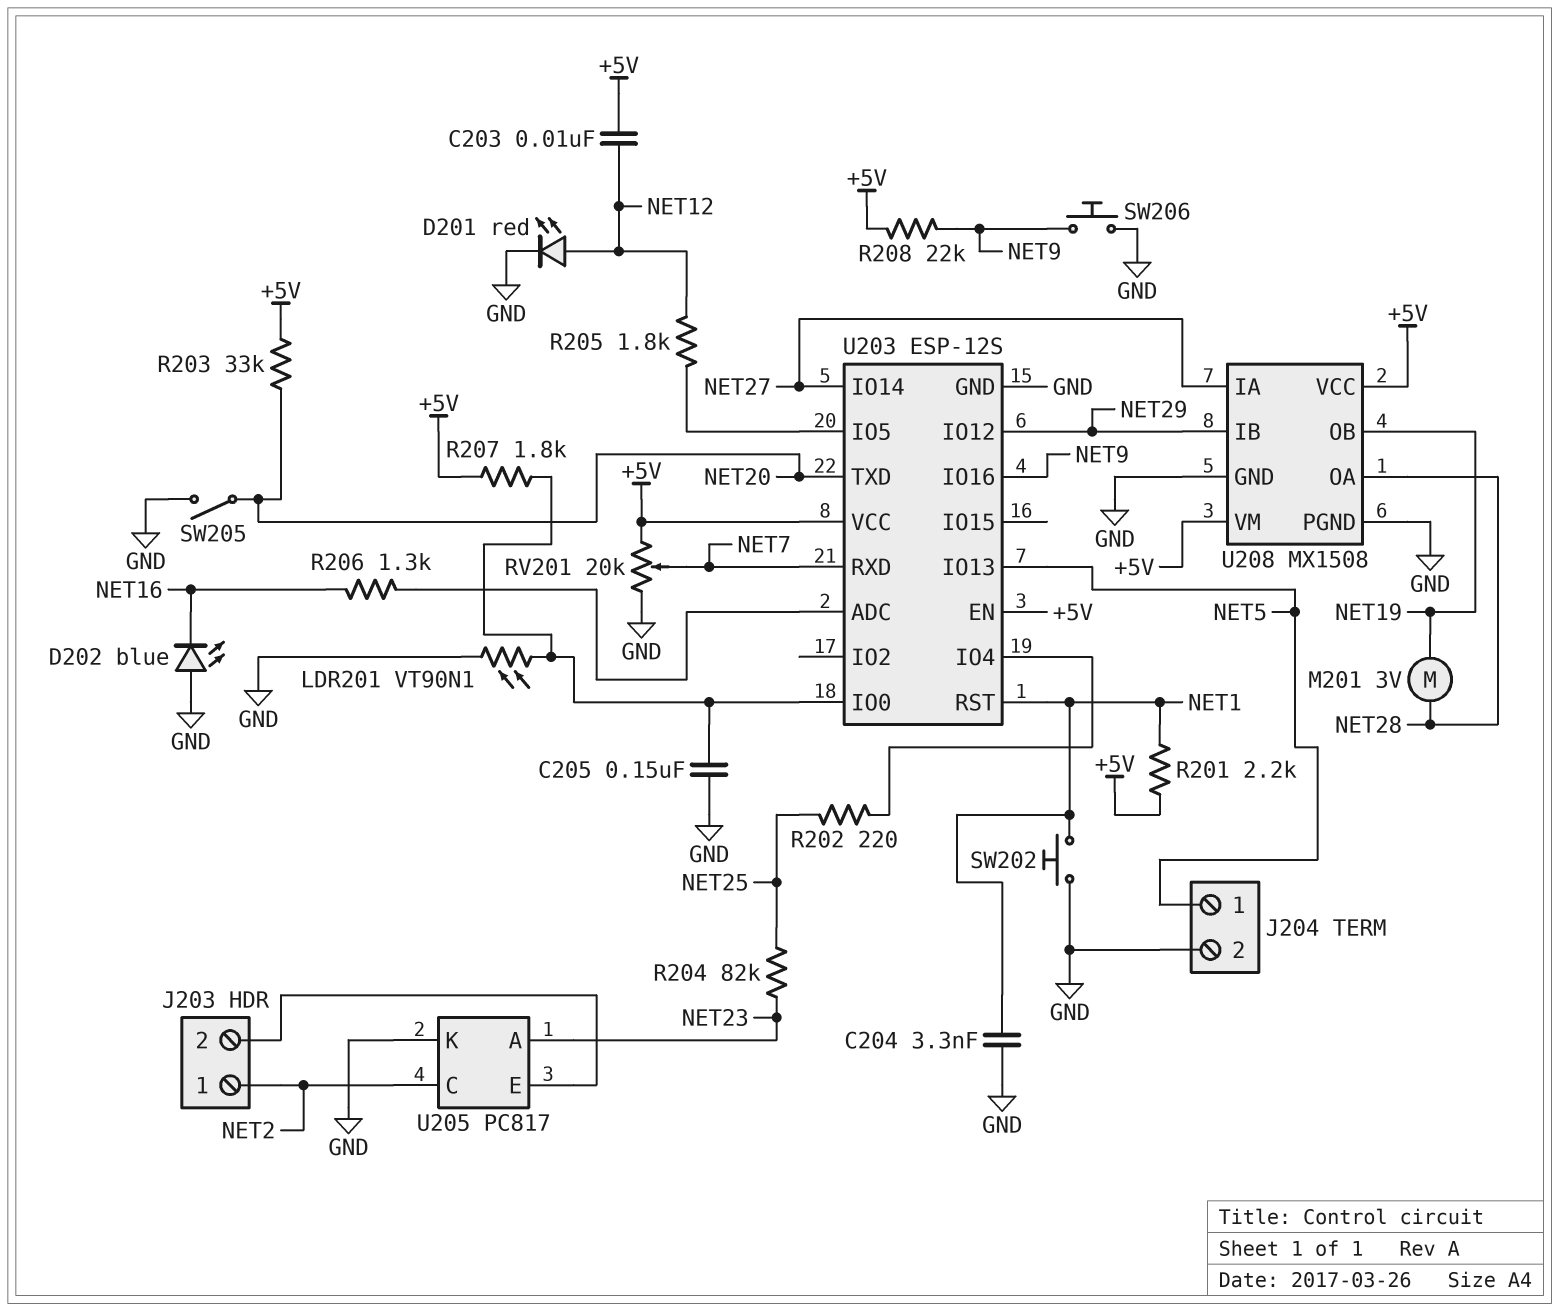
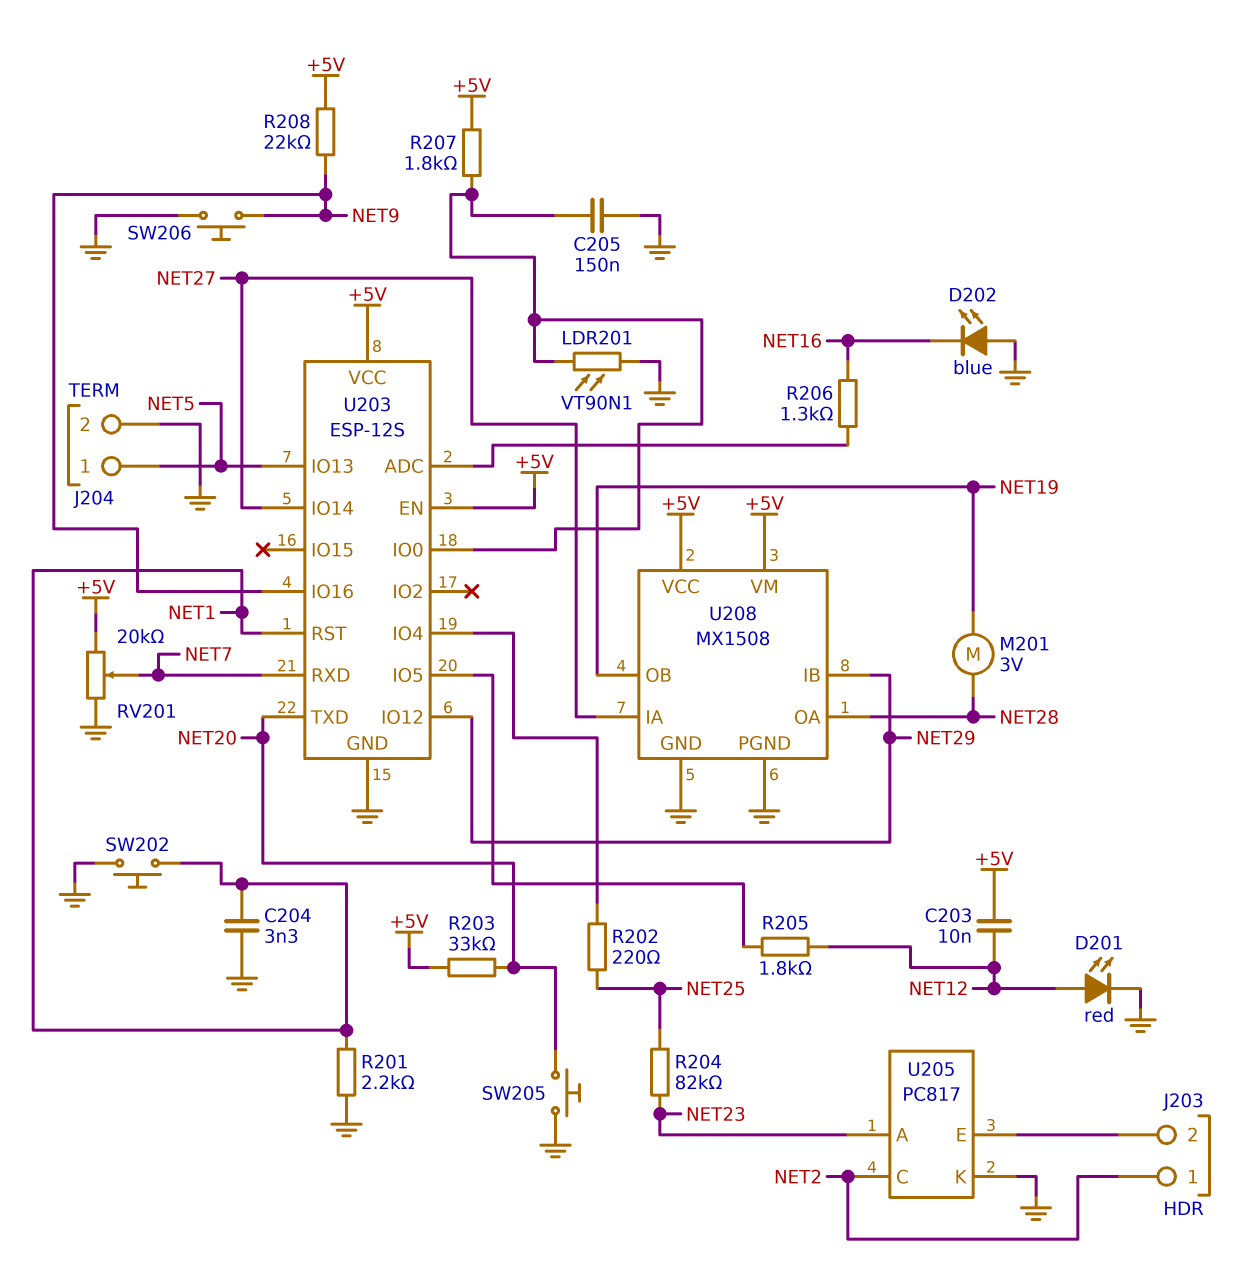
R201: 2.2k (+5V, NET1) -> 2.2k (GND, NET1)
SW205: switch (GND, NET20) -> button (GND, NET20)

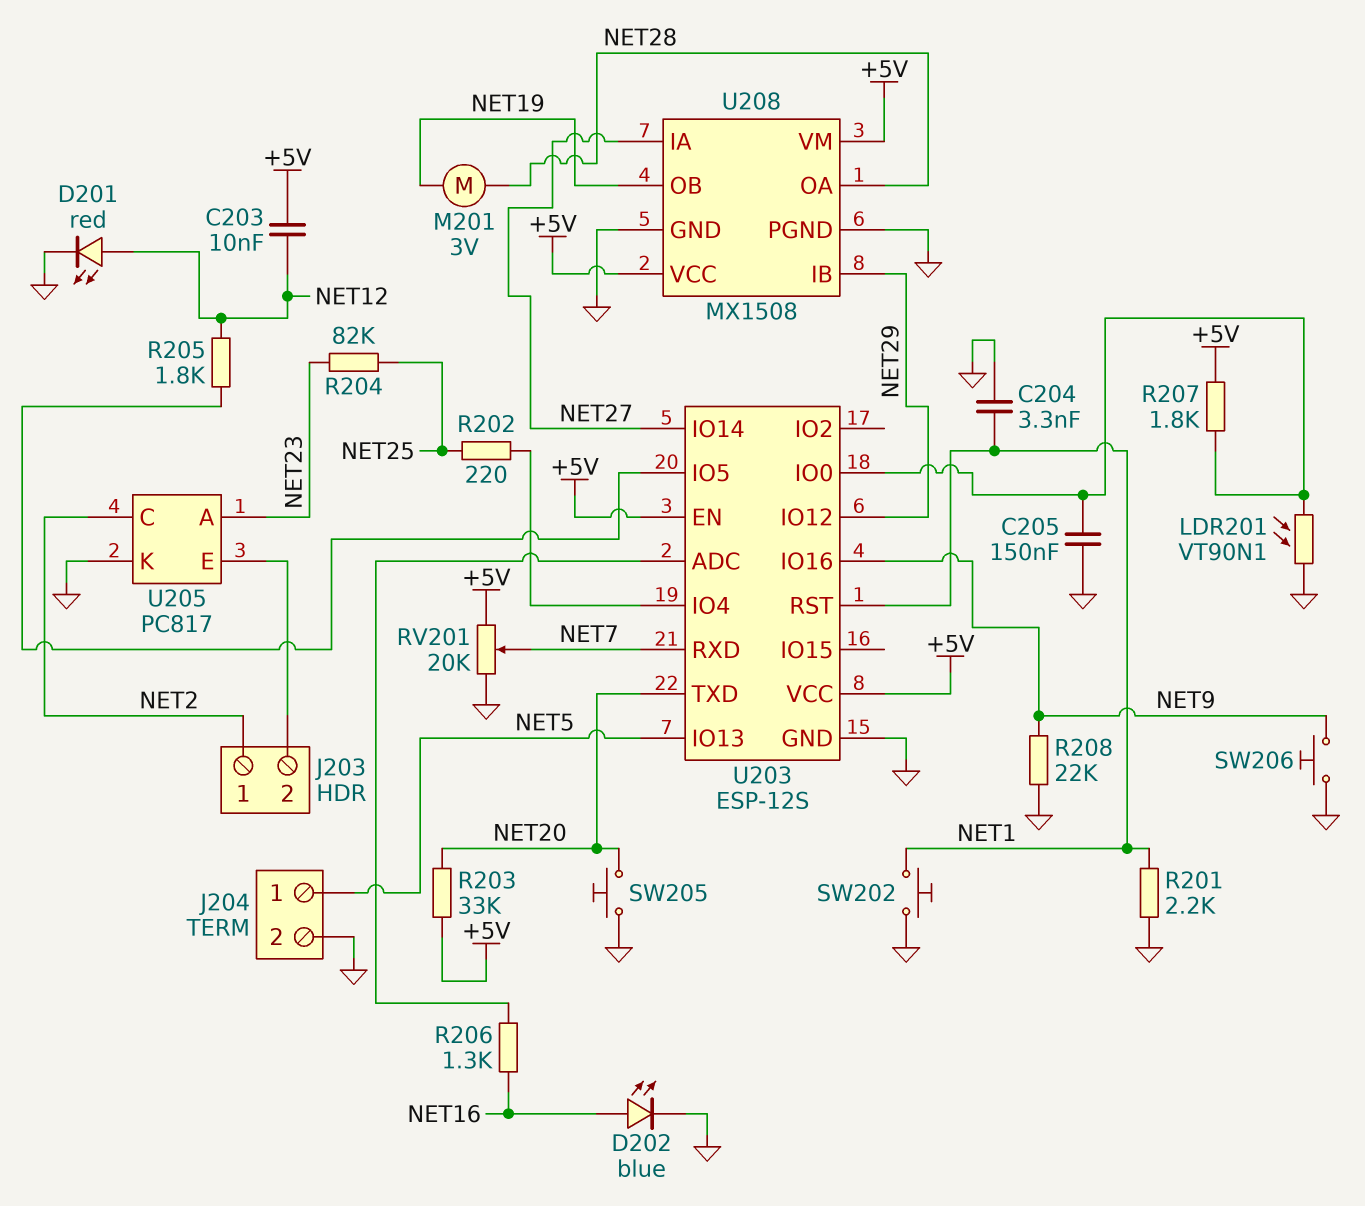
D202: LED blue (A GND, K NET16) -> LED blue (A NET16, K GND)
R208: 22k (+5V, NET9) -> 22k (GND, NET9)

